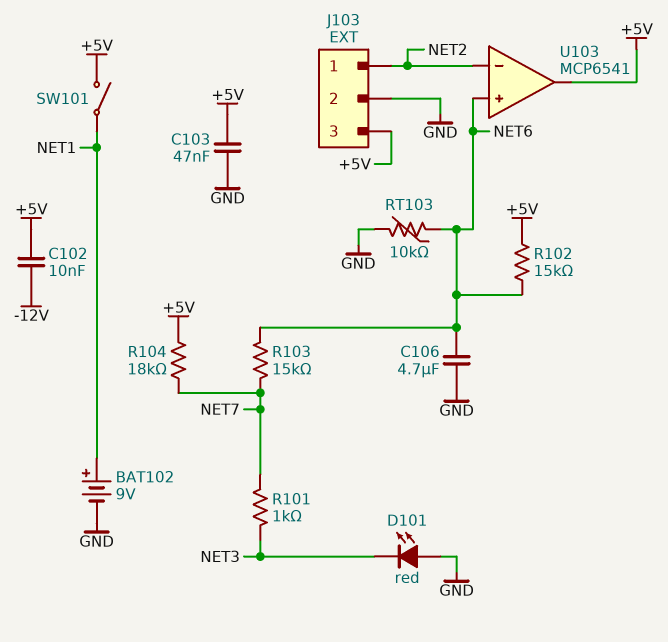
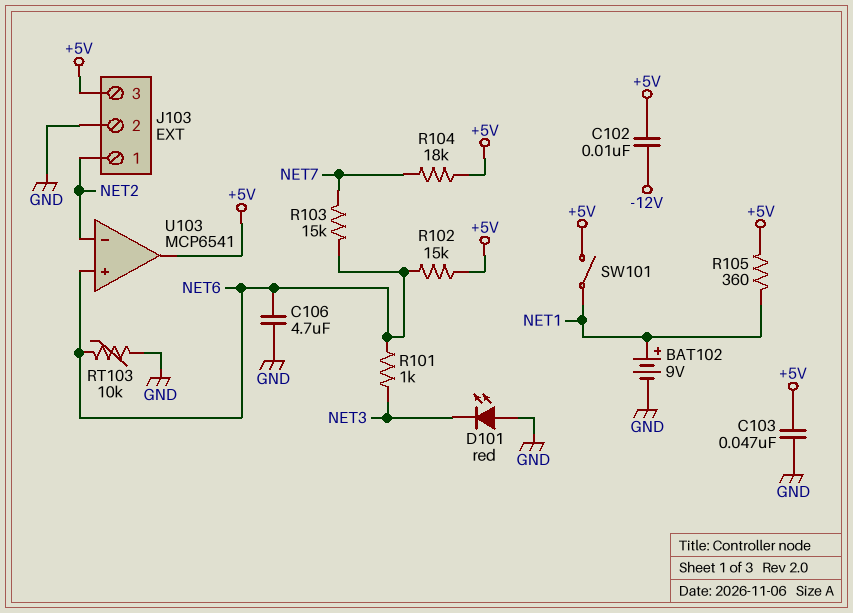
R101: 1k (NET3, NET7) -> 1k (NET3, NET6)
R105: none -> 360 (+5V, NET1)

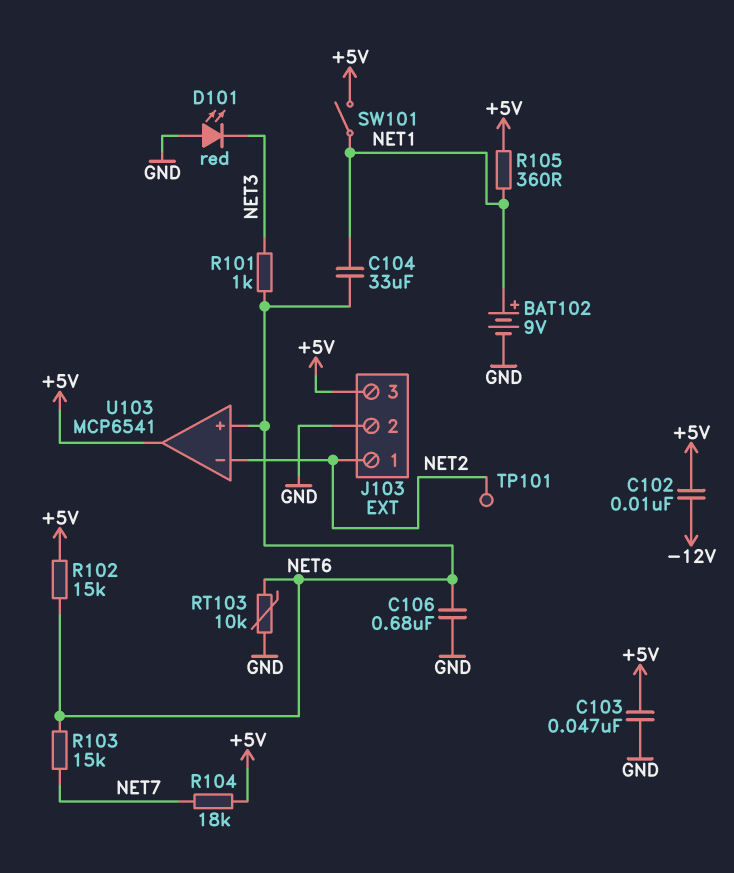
C104: none -> 33uF (NET1, NET6)
C106: 4.7uF (GND, NET6) -> 680nF (GND, NET6)
TP101: none -> test point (NET2)

